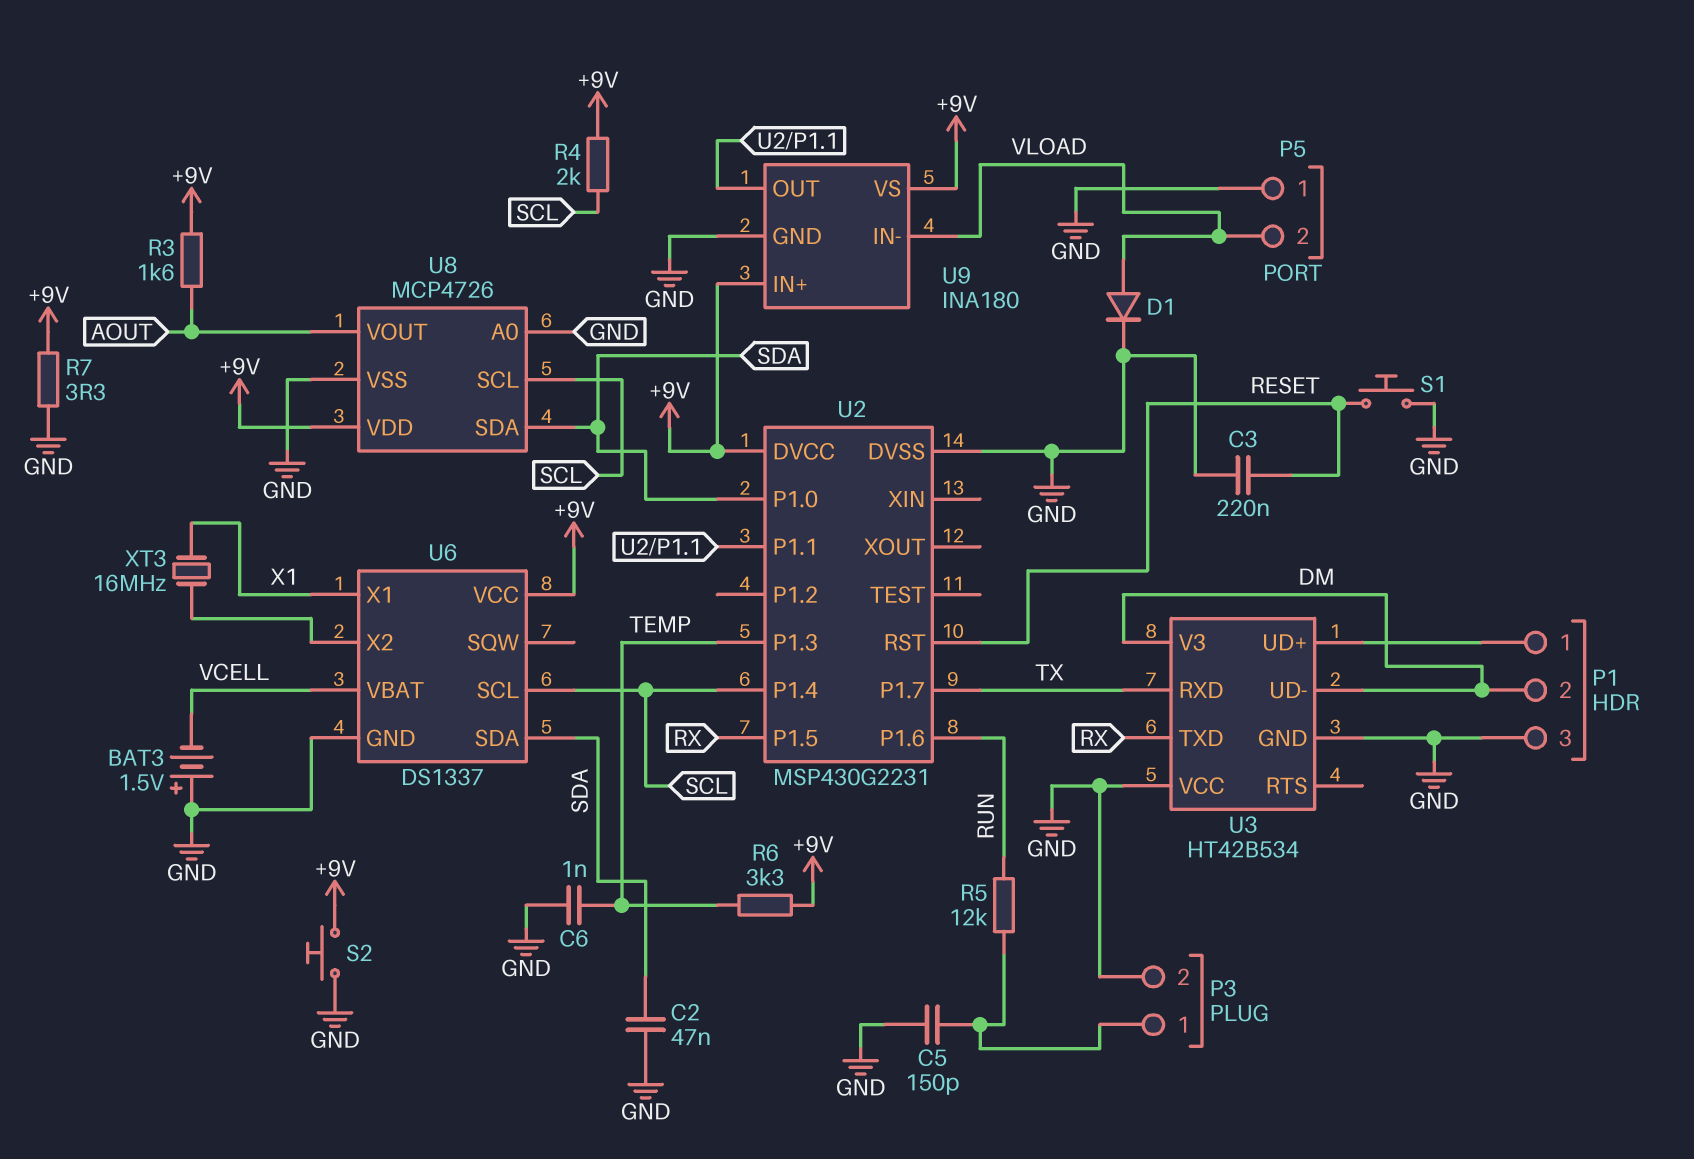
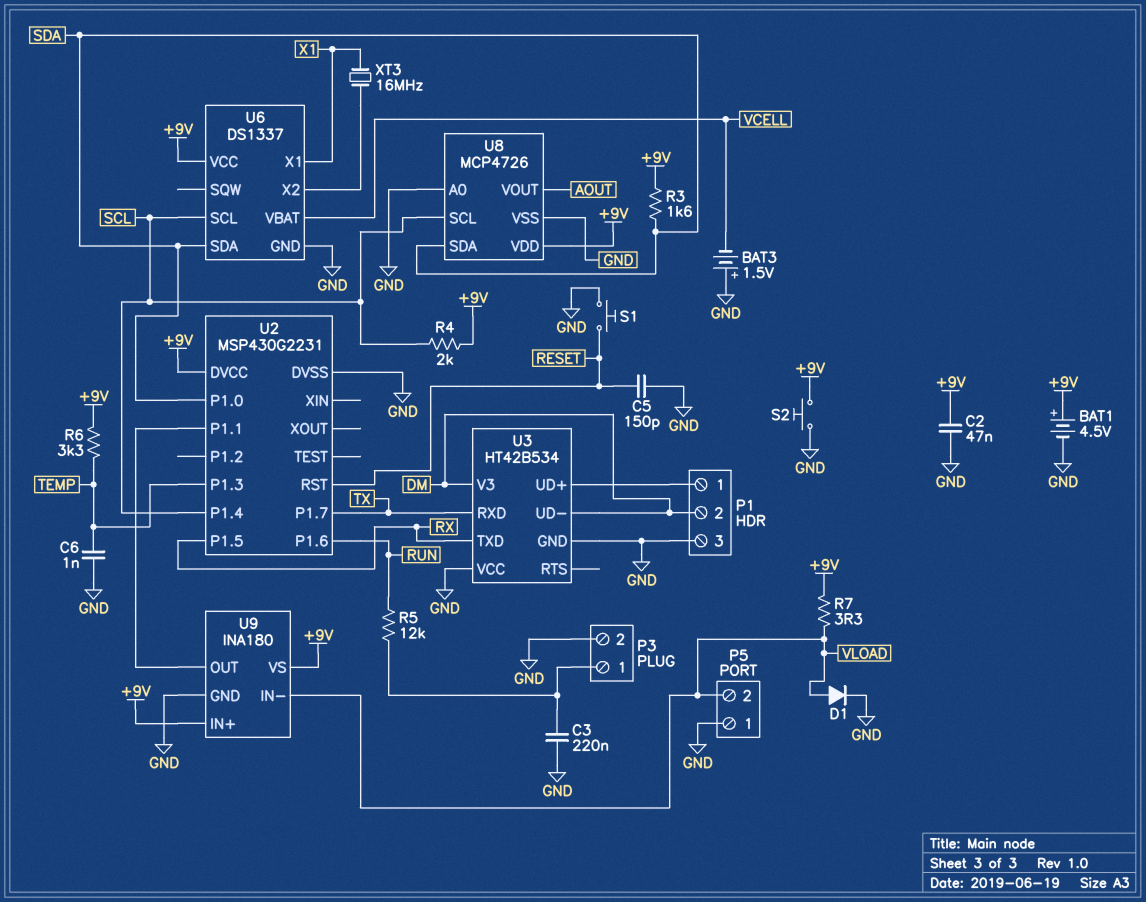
BAT1: none -> 4.5V (plus +9V, minus GND)
C2: 47nF (GND, SDA) -> 47nF (+9V, GND)
C3: 220nF (GND, RESET) -> 220nF (GND, P3/1)
C5: 150pF (GND, P3/1) -> 150pF (GND, RESET)
R3: 1.6k (+9V, AOUT) -> 1.6k (+9V, SDA)
R7: 3.3 (+9V, GND) -> 3.3 (+9V, VLOAD)

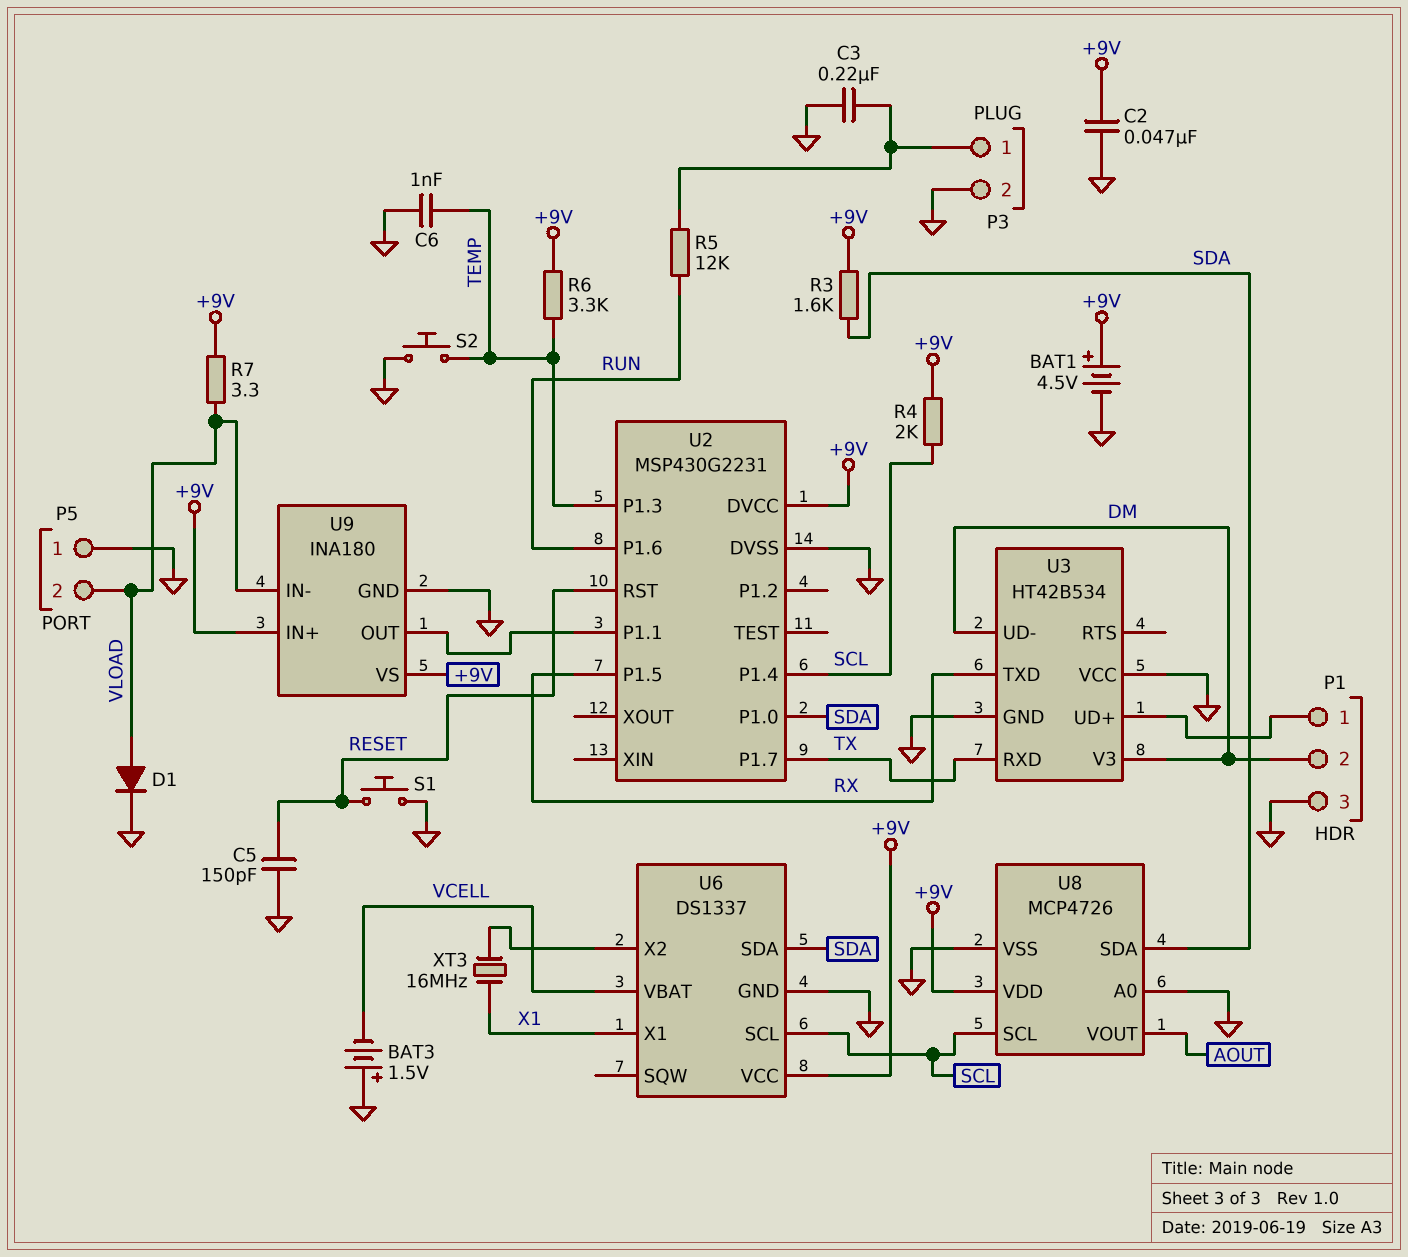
S2: button (+9V, GND) -> button (GND, TEMP)

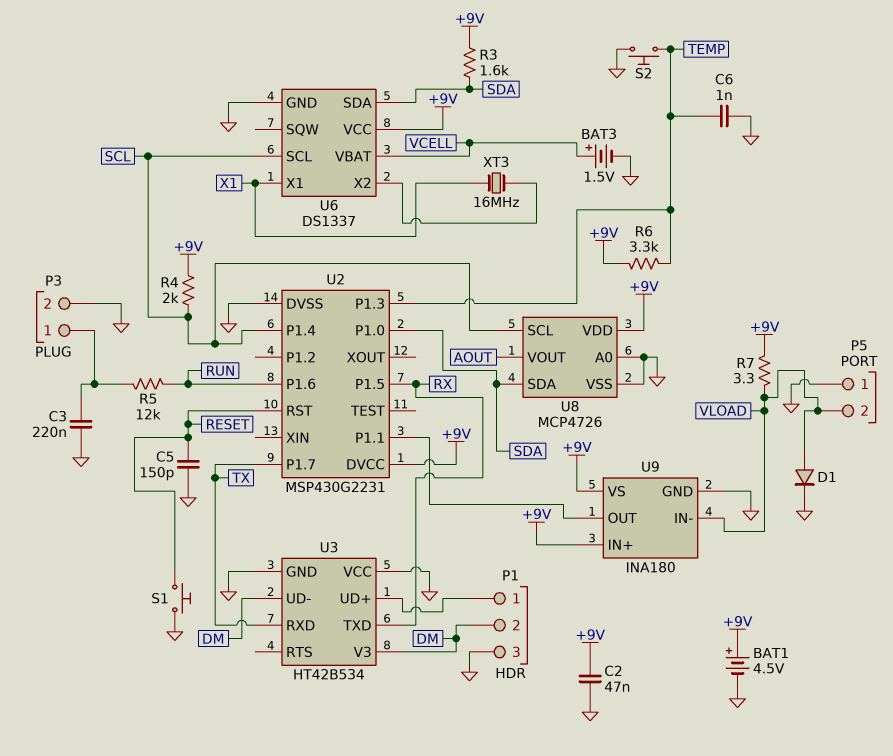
BAT3: 1.5V (plus GND, minus VCELL) -> 1.5V (plus VCELL, minus GND)

